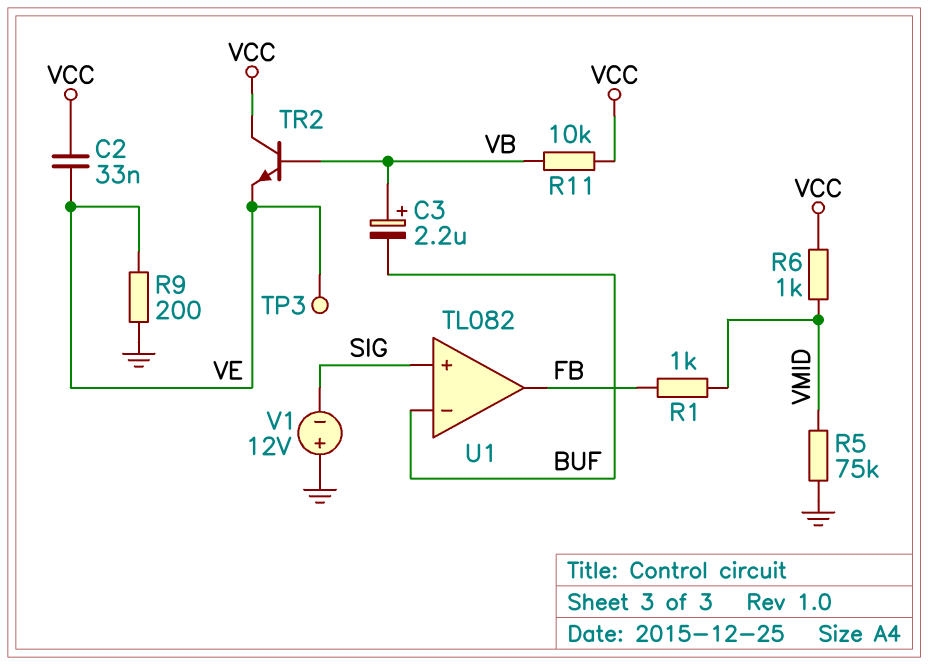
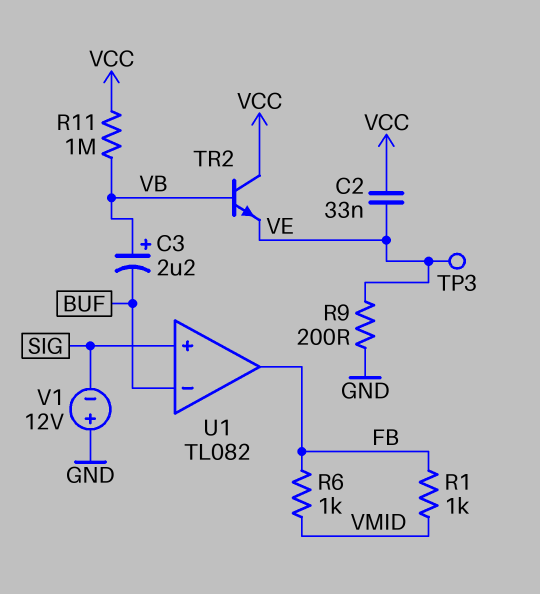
R5: 75k (GND, VMID) -> none
R6: 1k (VCC, VMID) -> 1k (FB, VMID)
R11: 10k (VB, VCC) -> 1M (VB, VCC)

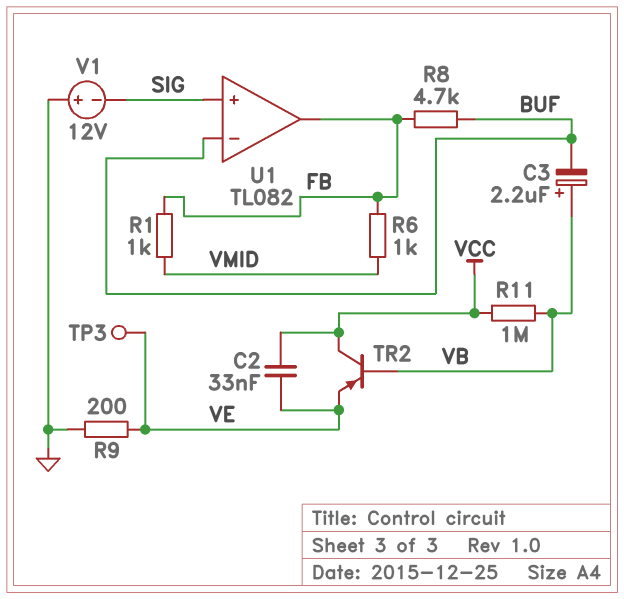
R8: none -> 4.7k (BUF, FB)
TR2: NPN (B VB, C VCC, E VE) -> PNP (B VB, C VCC, E VE)

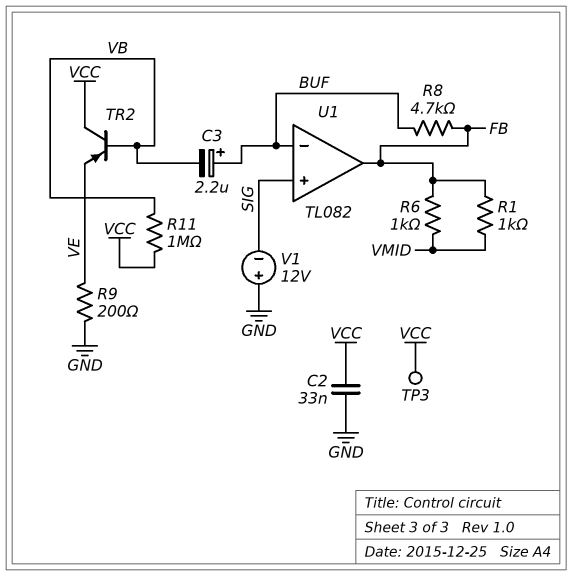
C2: 33nF (VCC, VE) -> 33nF (GND, VCC)
C3: 2.2uF (plus VB, minus BUF) -> 2.2uF (plus BUF, minus VB)
TP3: test point (VE) -> test point (VCC)

